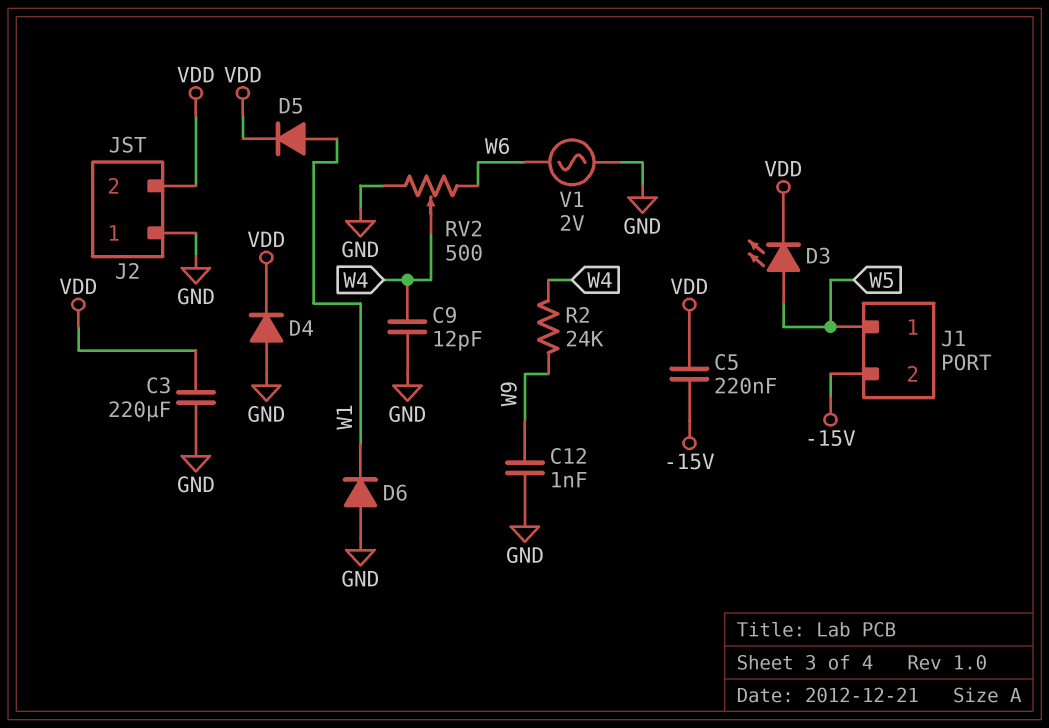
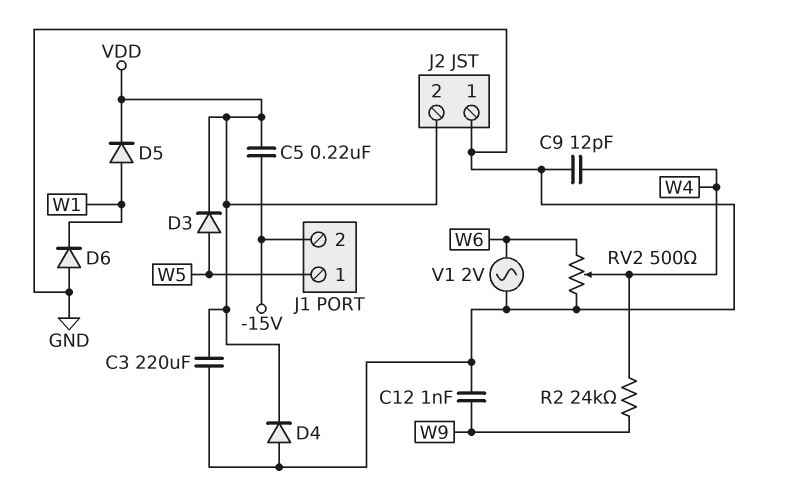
D3: LED (A W5, K VDD) -> diode (A W5, K VDD)

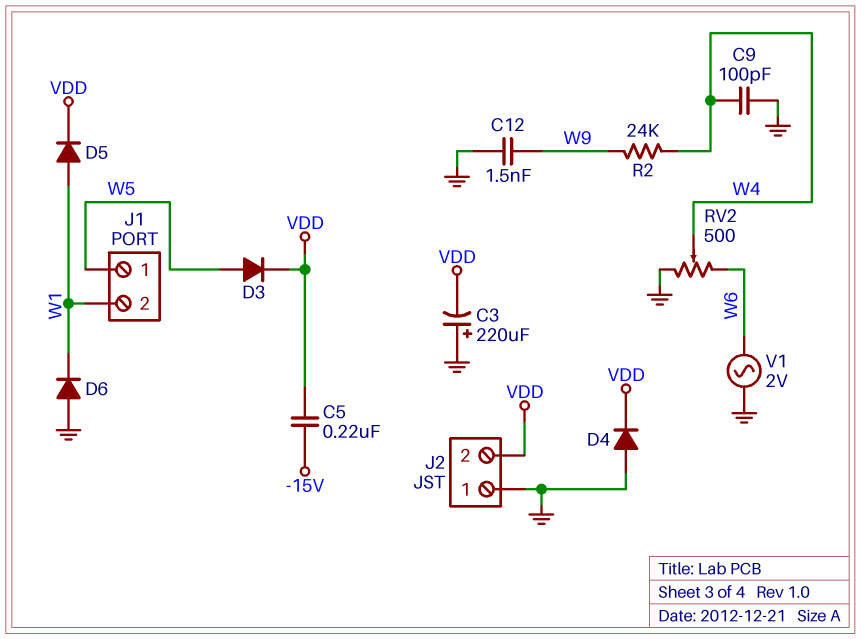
C3: 220uF (GND, VDD) -> 220uF (plus GND, minus VDD)
C9: 12pF (GND, W4) -> 100pF (GND, W4)
C12: 1nF (GND, W9) -> 1.5nF (GND, W9)
J1 pin 2: -15V -> W1

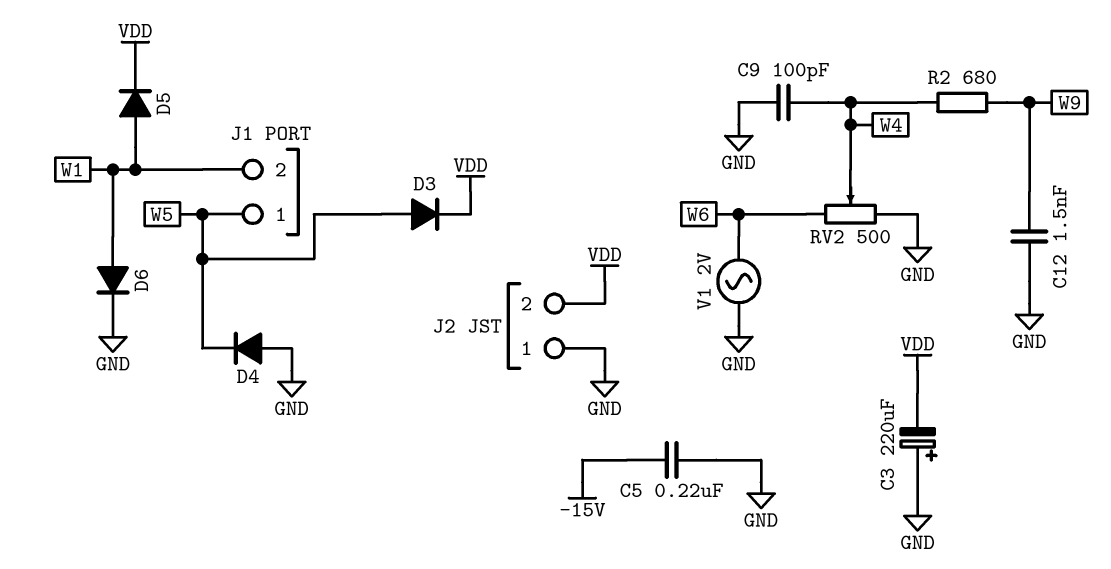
C5: 220nF (-15V, VDD) -> 220nF (-15V, GND)
D4: diode (A GND, K VDD) -> diode (A GND, K W5)
D6: diode (A GND, K W1) -> diode (A W1, K GND)
R2: 24k (W4, W9) -> 680 (W4, W9)

